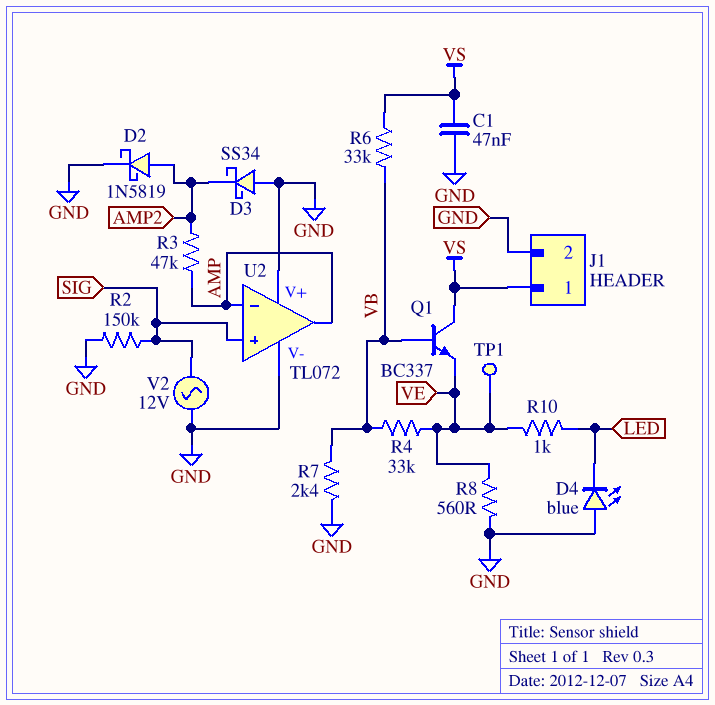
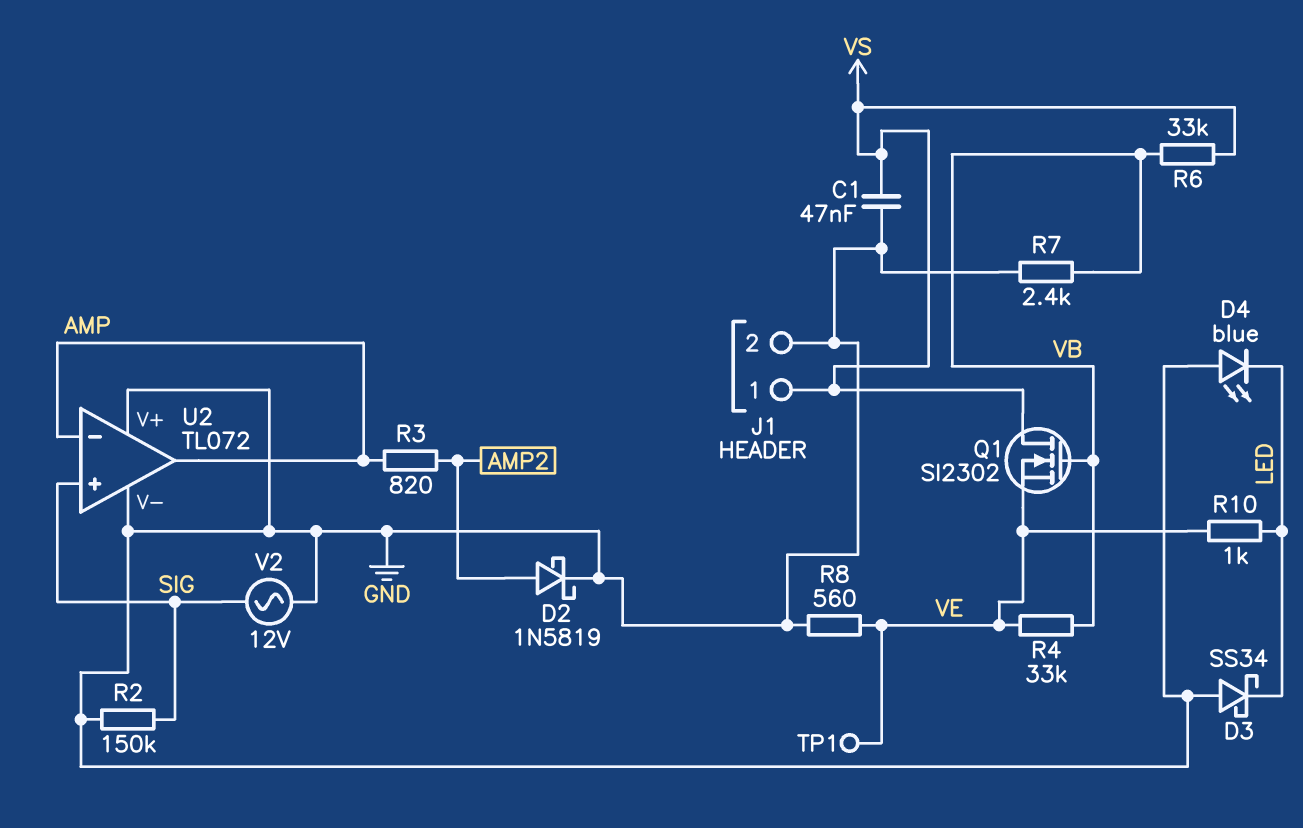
D3: schottky SS34 (A GND, K AMP2) -> schottky SS34 (A GND, K LED)
Q1: NPN BC337 (B VB, C VS, E VE) -> NMOS SI2302 (G VB, D VS, S VE)
R3: 47k (AMP, AMP2) -> 820 (AMP, AMP2)

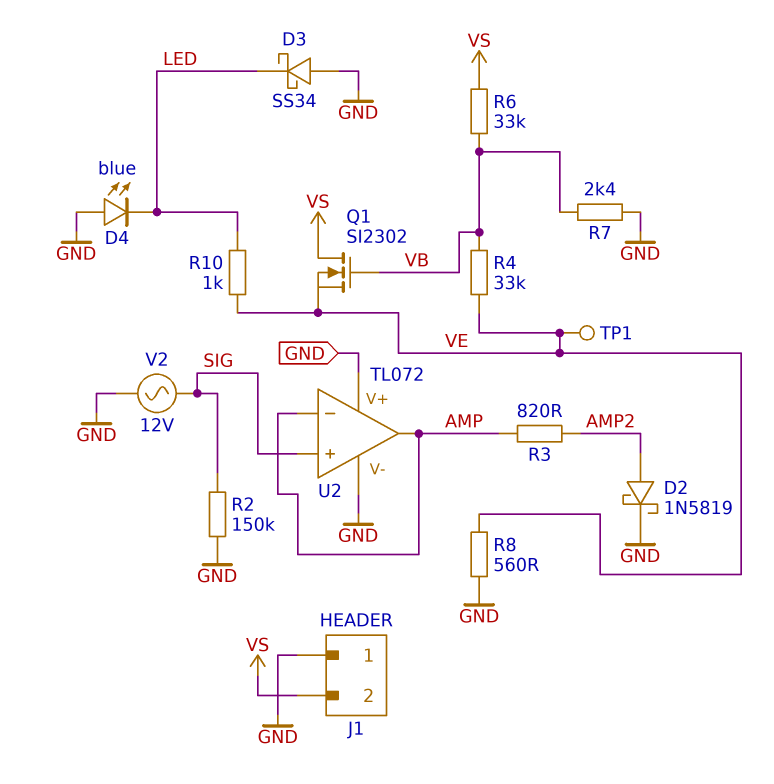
C1: 47nF (GND, VS) -> none
J1 pin 1: VS -> GND
J1 pin 2: GND -> VS

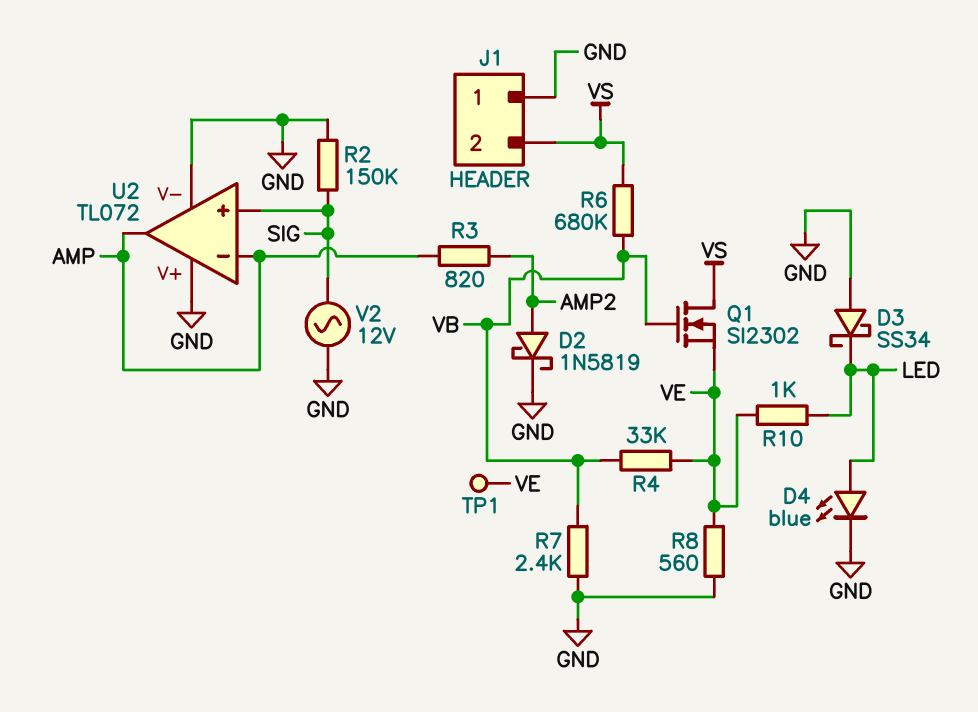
D4: LED blue (A GND, K LED) -> LED blue (A LED, K GND)
R6: 33k (VB, VS) -> 680k (VB, VS)

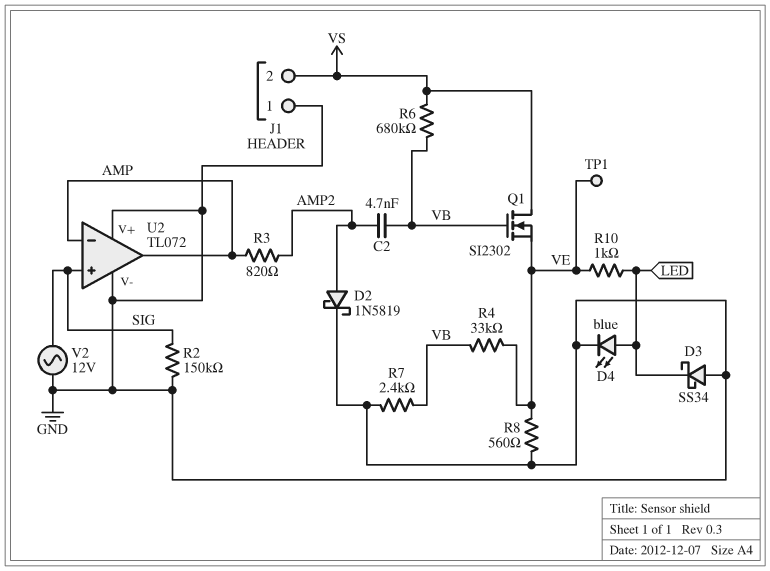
C2: none -> 4.7nF (AMP2, VB)

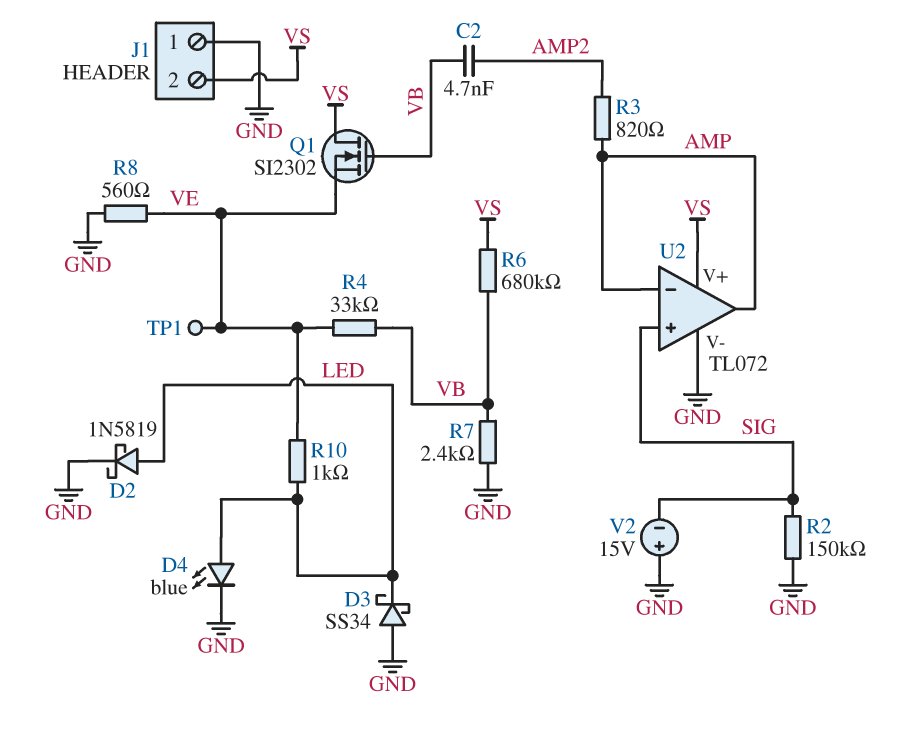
D2: schottky 1N5819 (A AMP2, K GND) -> schottky 1N5819 (A LED, K GND)
U2 pin V+: GND -> VS
V2: AC 12V (GND, SIG) -> 15V (plus GND, minus SIG)

